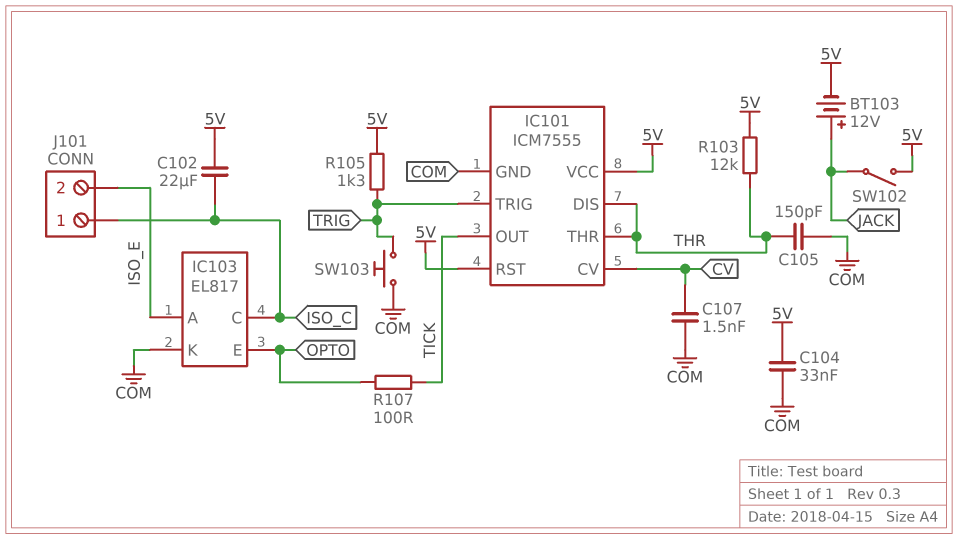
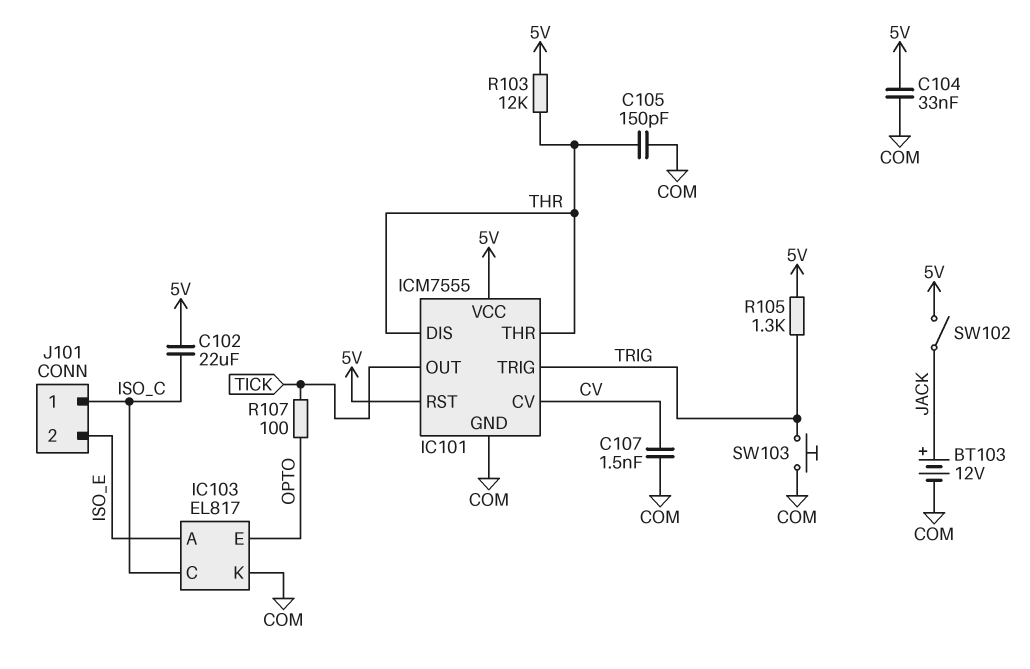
BT103: 12V (plus JACK, minus 5V) -> 12V (plus JACK, minus COM)

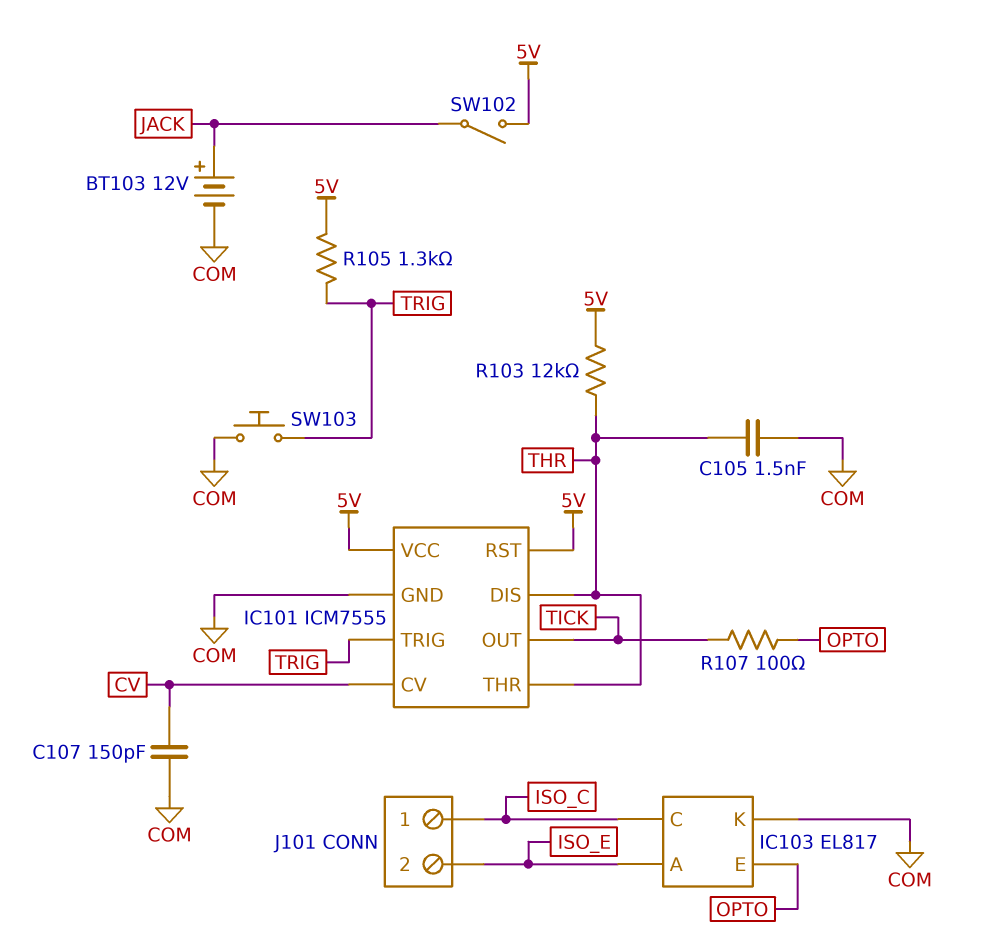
C102: 22uF (5V, ISO_C) -> none
C104: 33nF (5V, COM) -> none
C105: 150pF (COM, THR) -> 1.5nF (COM, THR)
C107: 1.5nF (COM, CV) -> 150pF (COM, CV)

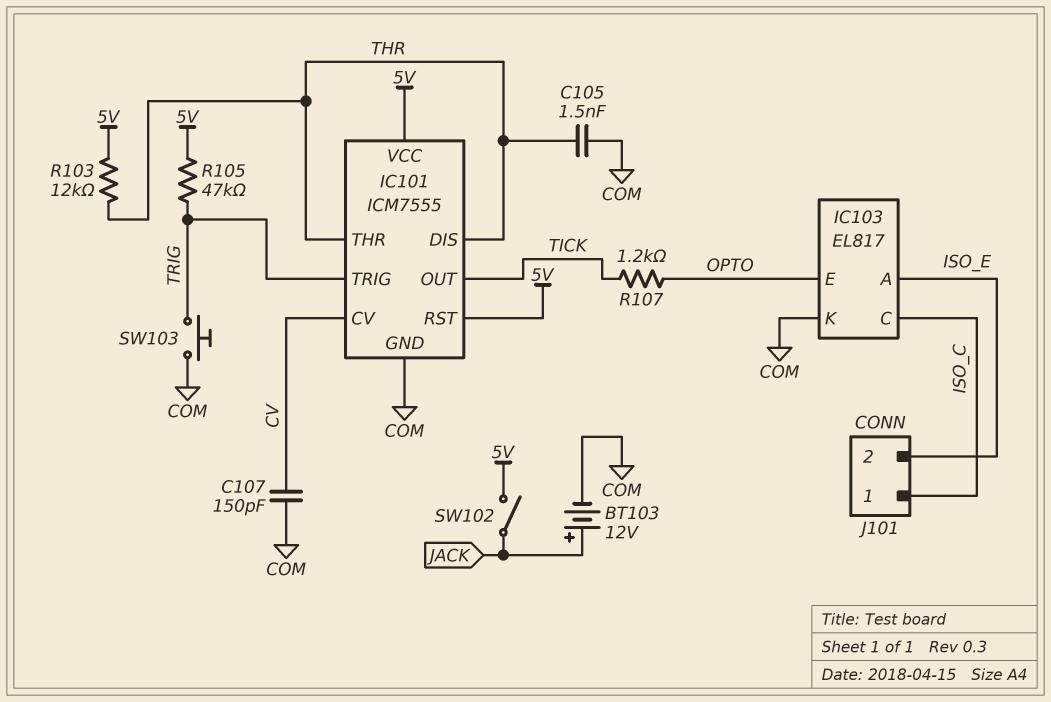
R105: 1.3k (5V, TRIG) -> 47k (5V, TRIG)
R107: 100 (OPTO, TICK) -> 1.2k (OPTO, TICK)

